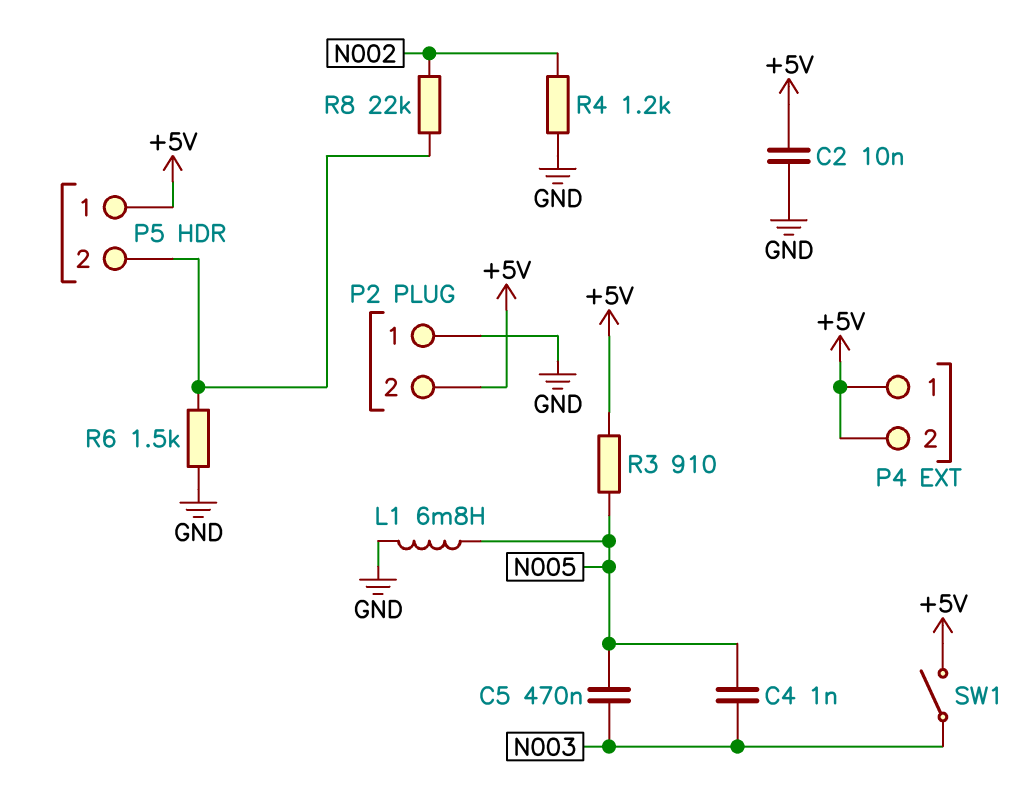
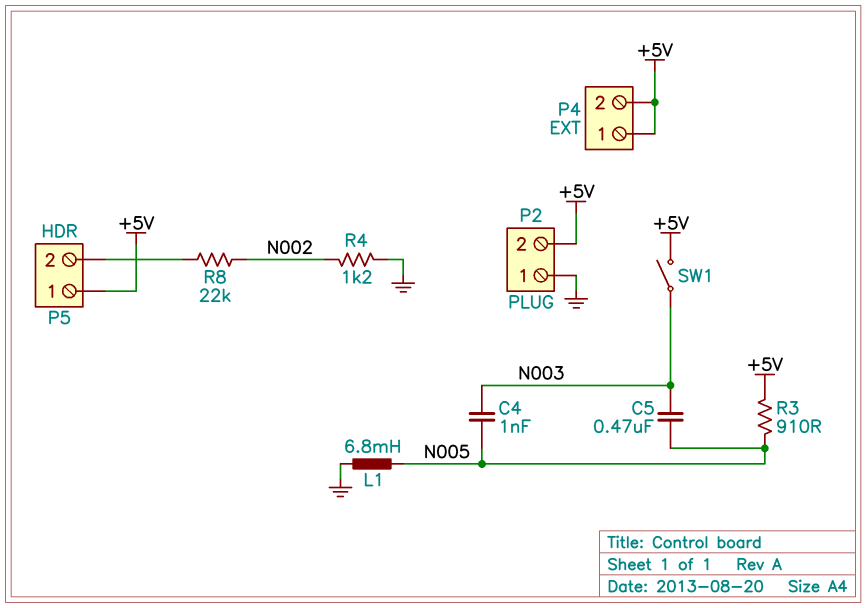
C2: 10nF (+5V, GND) -> none
R6: 1.5k (GND, P5/2) -> none

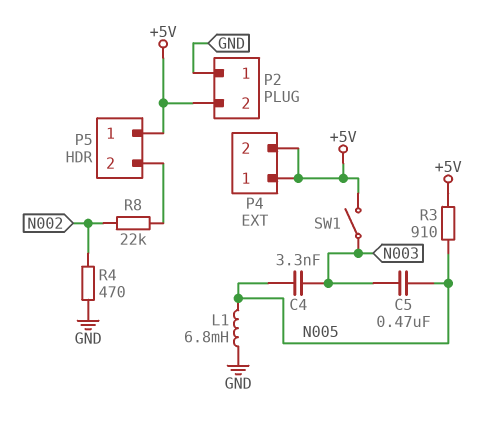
C4: 1nF (N003, N005) -> 3.3nF (N003, N005)
R4: 1.2k (GND, N002) -> 470 (GND, N002)

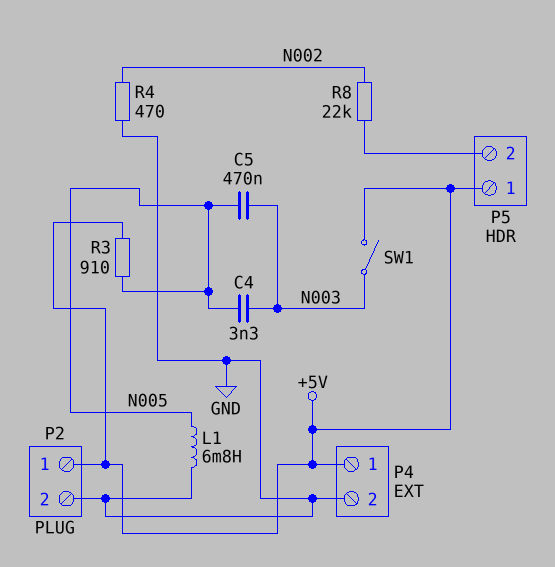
P2 pin 1: GND -> +5V
P2 pin 2: +5V -> GND
P4 pin 2: +5V -> GND

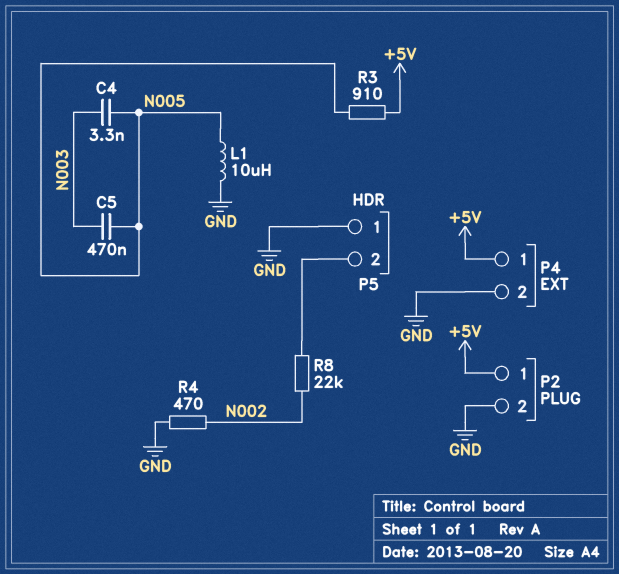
L1: 6.8mH (GND, N005) -> 10uH (GND, N005)
P5 pin 1: +5V -> GND
SW1: switch (+5V, N003) -> none

